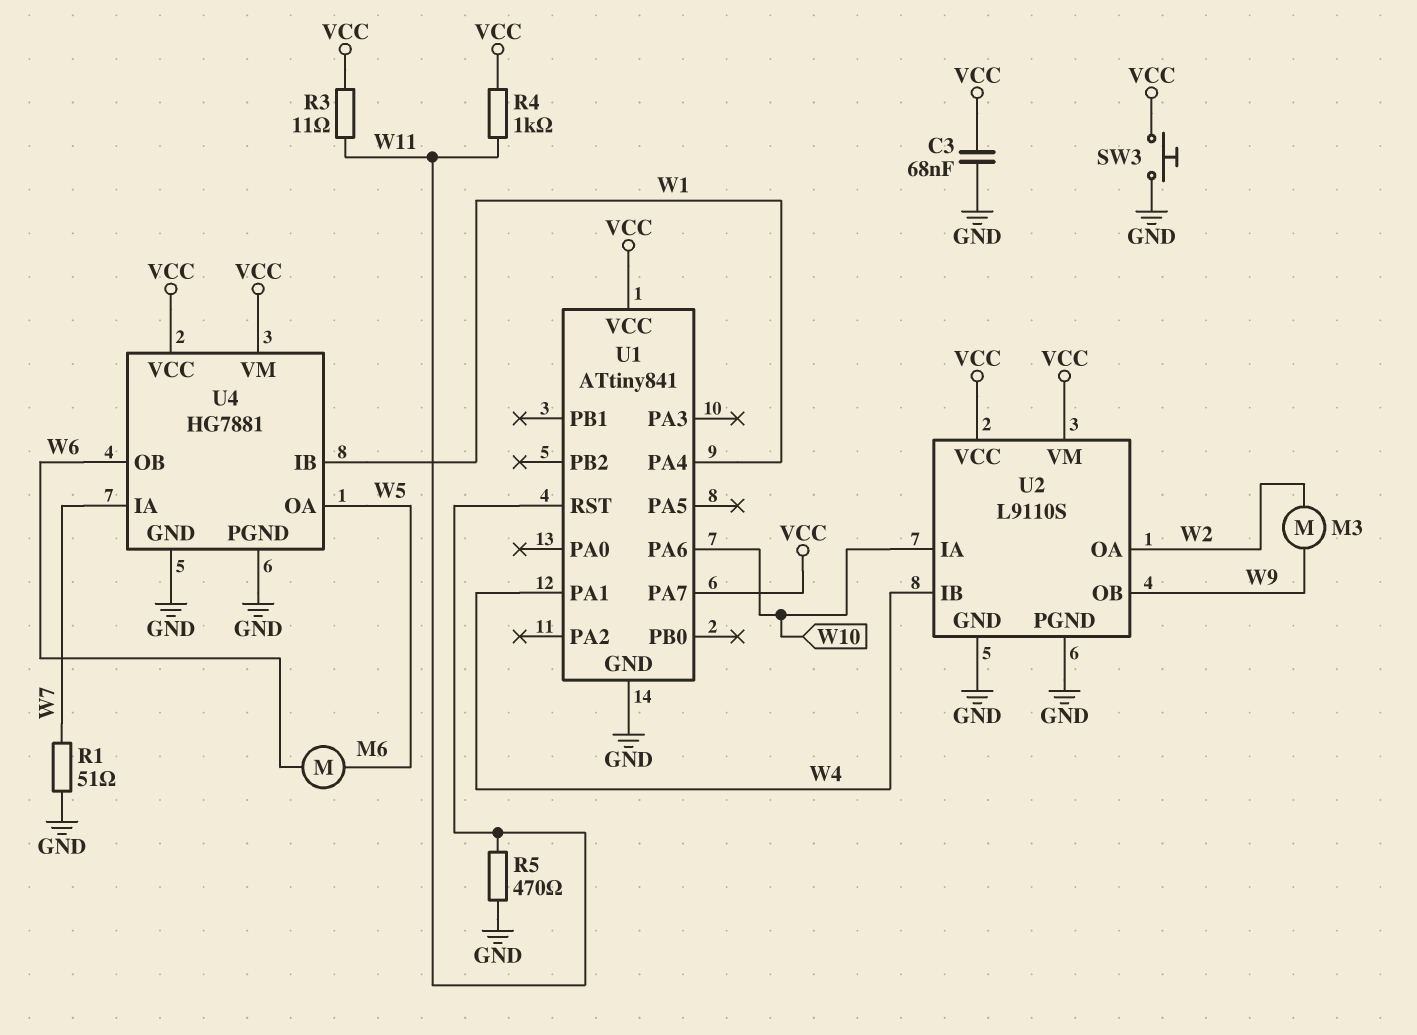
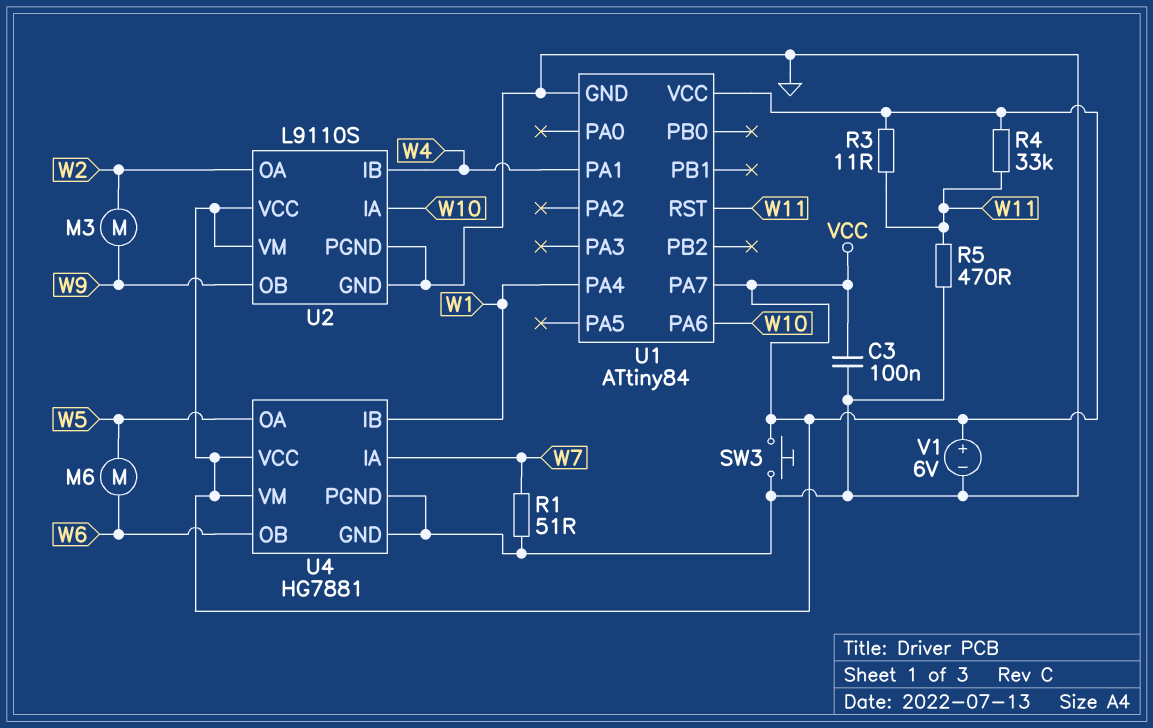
C3: 68nF (GND, VCC) -> 100nF (GND, VCC)
R4: 1k (VCC, W11) -> 33k (VCC, W11)
U1: ATtiny841 -> ATtiny84
V1: none -> 6V (plus VCC, minus GND)

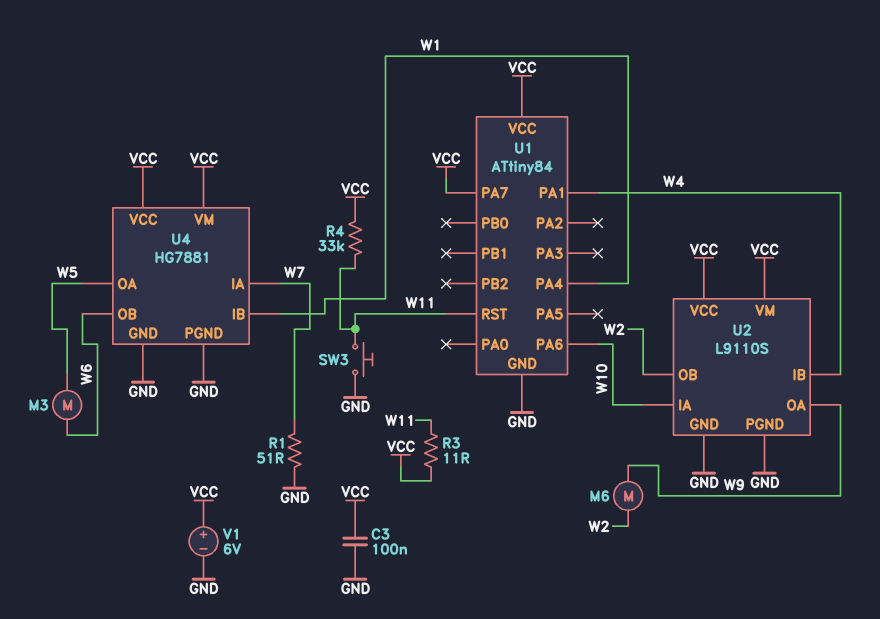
M3: motor (W2, W9) -> motor (W5, W6)
M6: motor (W5, W6) -> motor (W2, W9)
R5: 470 (GND, W11) -> none
SW3: button (GND, VCC) -> button (GND, W11)
U2 pin OA: W2 -> W9
U2 pin OB: W9 -> W2

